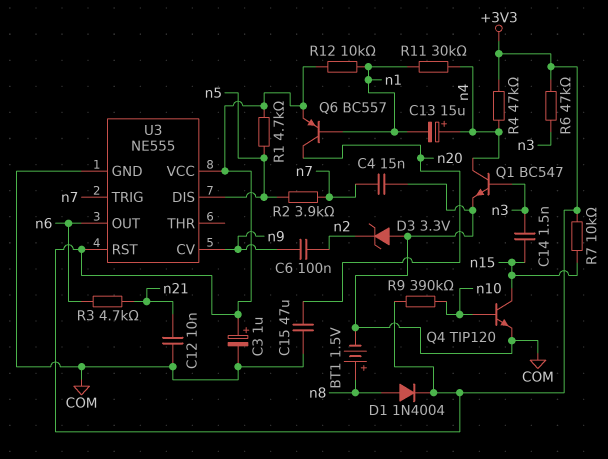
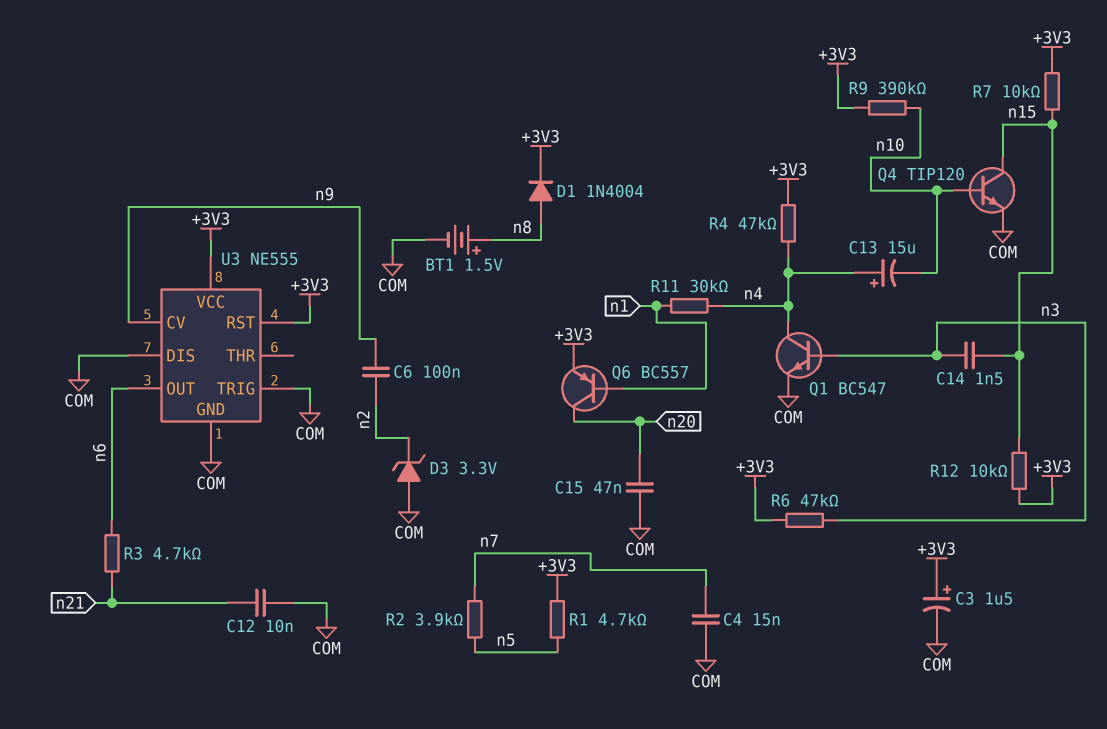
C3: 1uF (plus +3V3, minus COM) -> 1.5uF (plus +3V3, minus COM)
C13: 15uF (plus n4, minus n1) -> 15uF (plus n4, minus n10)
C15: 47uF (COM, n20) -> 47nF (COM, n20)
R12: 10k (+3V3, n1) -> 10k (+3V3, n15)
U3 pin DIS: n5 -> COM
U3 pin TRIG: n7 -> COM

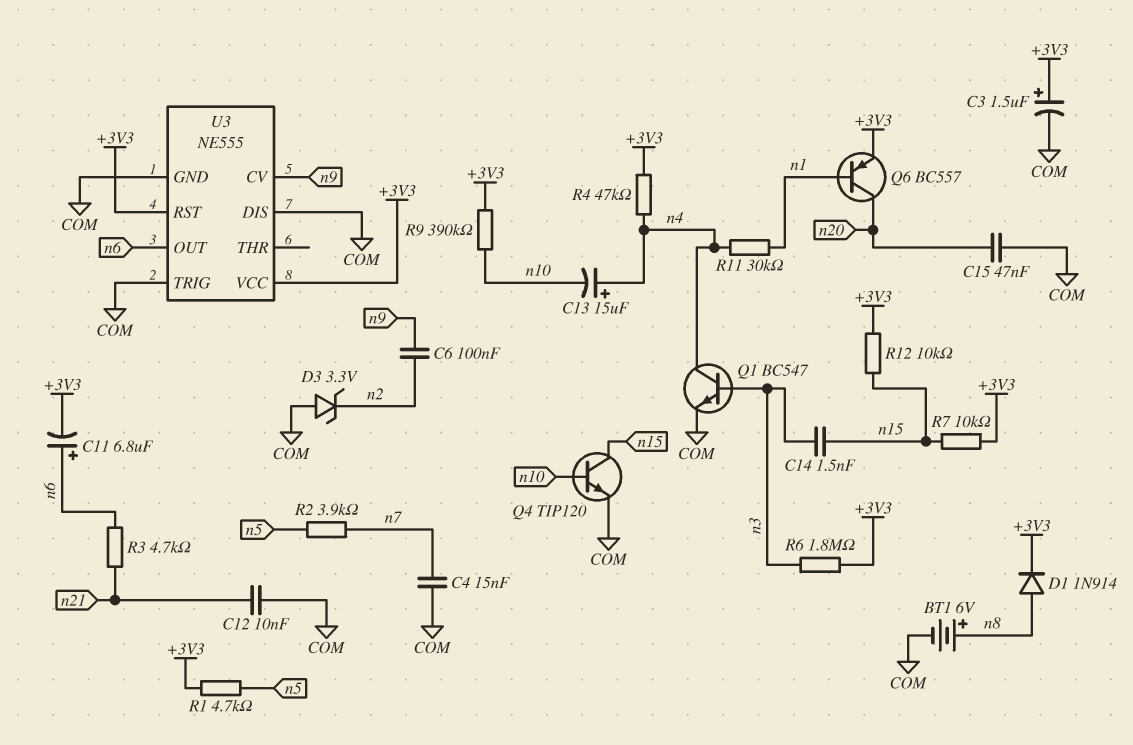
BT1: 1.5V (plus n8, minus COM) -> 6V (plus n8, minus COM)
C11: none -> 6.8uF (plus n6, minus +3V3)
D1: diode 1N4004 (A n8, K +3V3) -> diode 1N914 (A n8, K +3V3)
R6: 47k (+3V3, n3) -> 1.8M (+3V3, n3)

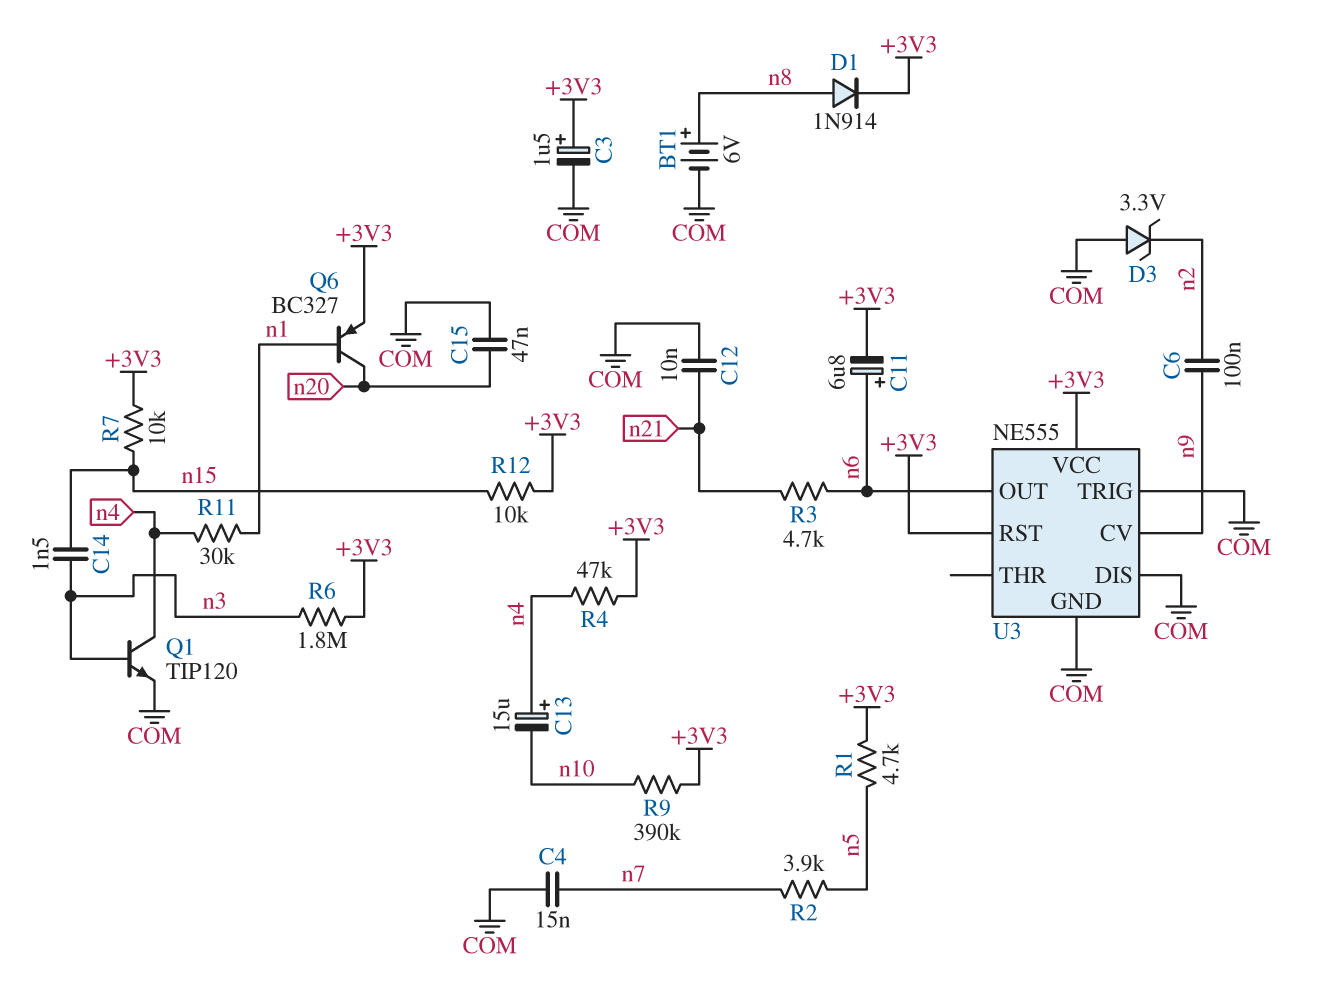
Q1: NPN BC547 (B n3, C n4, E COM) -> NPN TIP120 (B n3, C n4, E COM)
Q4: NPN TIP120 (B n10, C n15, E COM) -> none
Q6: PNP BC557 (B n1, C n20, E +3V3) -> PNP BC327 (B n1, C n20, E +3V3)

